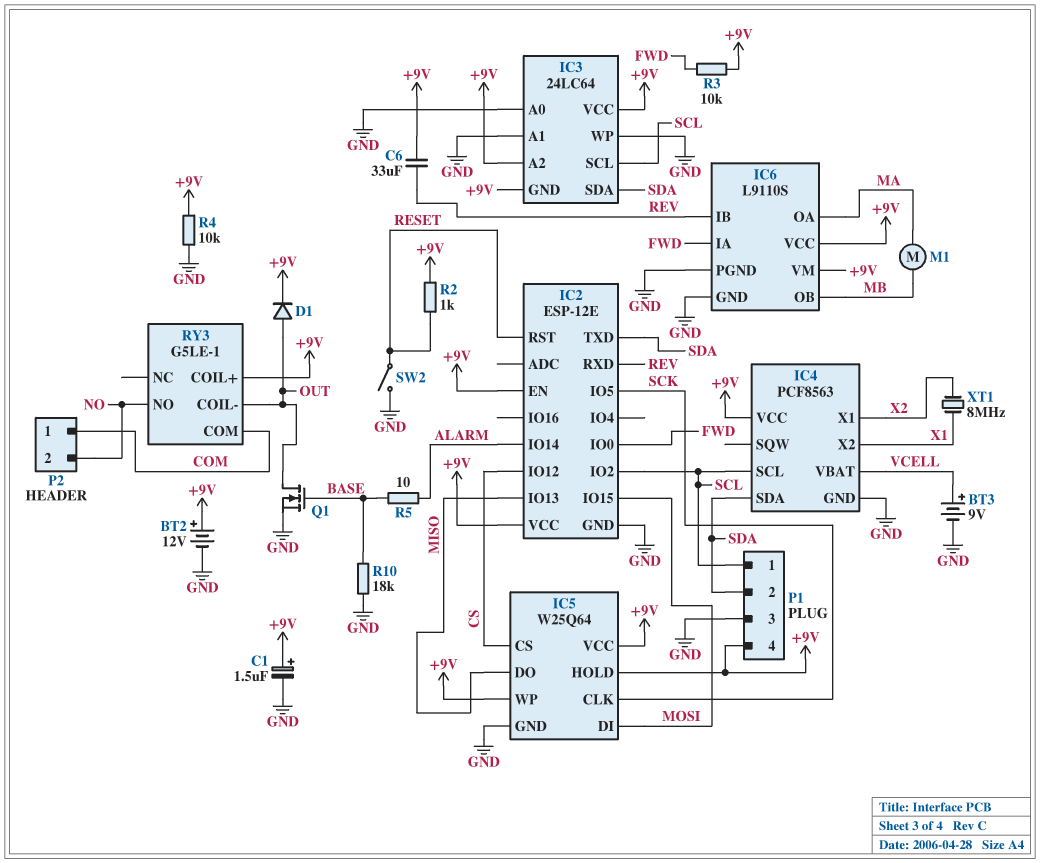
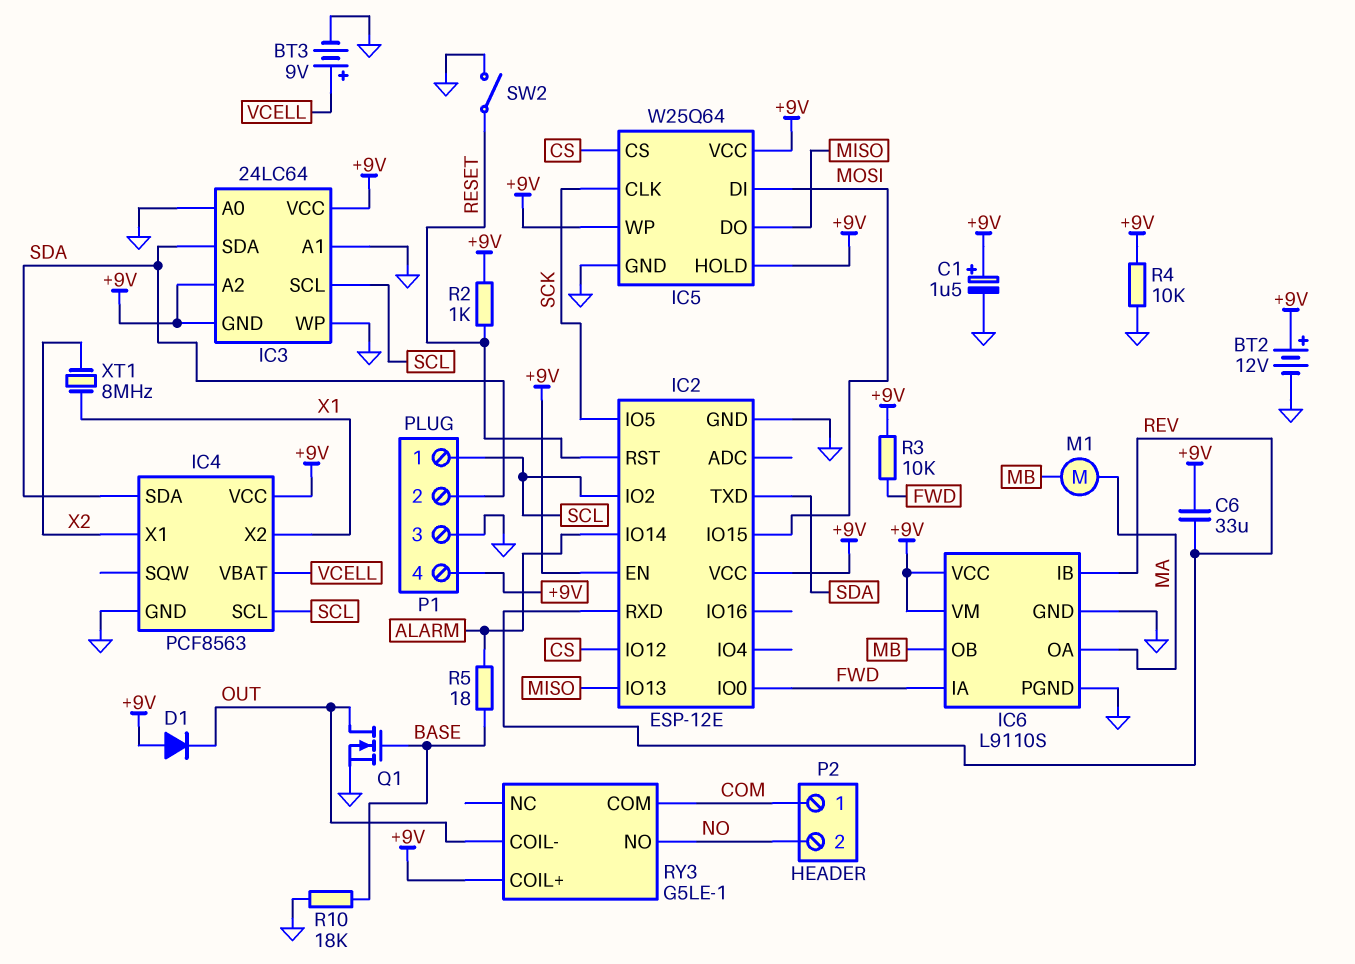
D1: diode (A OUT, K +9V) -> diode (A +9V, K OUT)
R5: 10 (ALARM, BASE) -> 18 (ALARM, BASE)

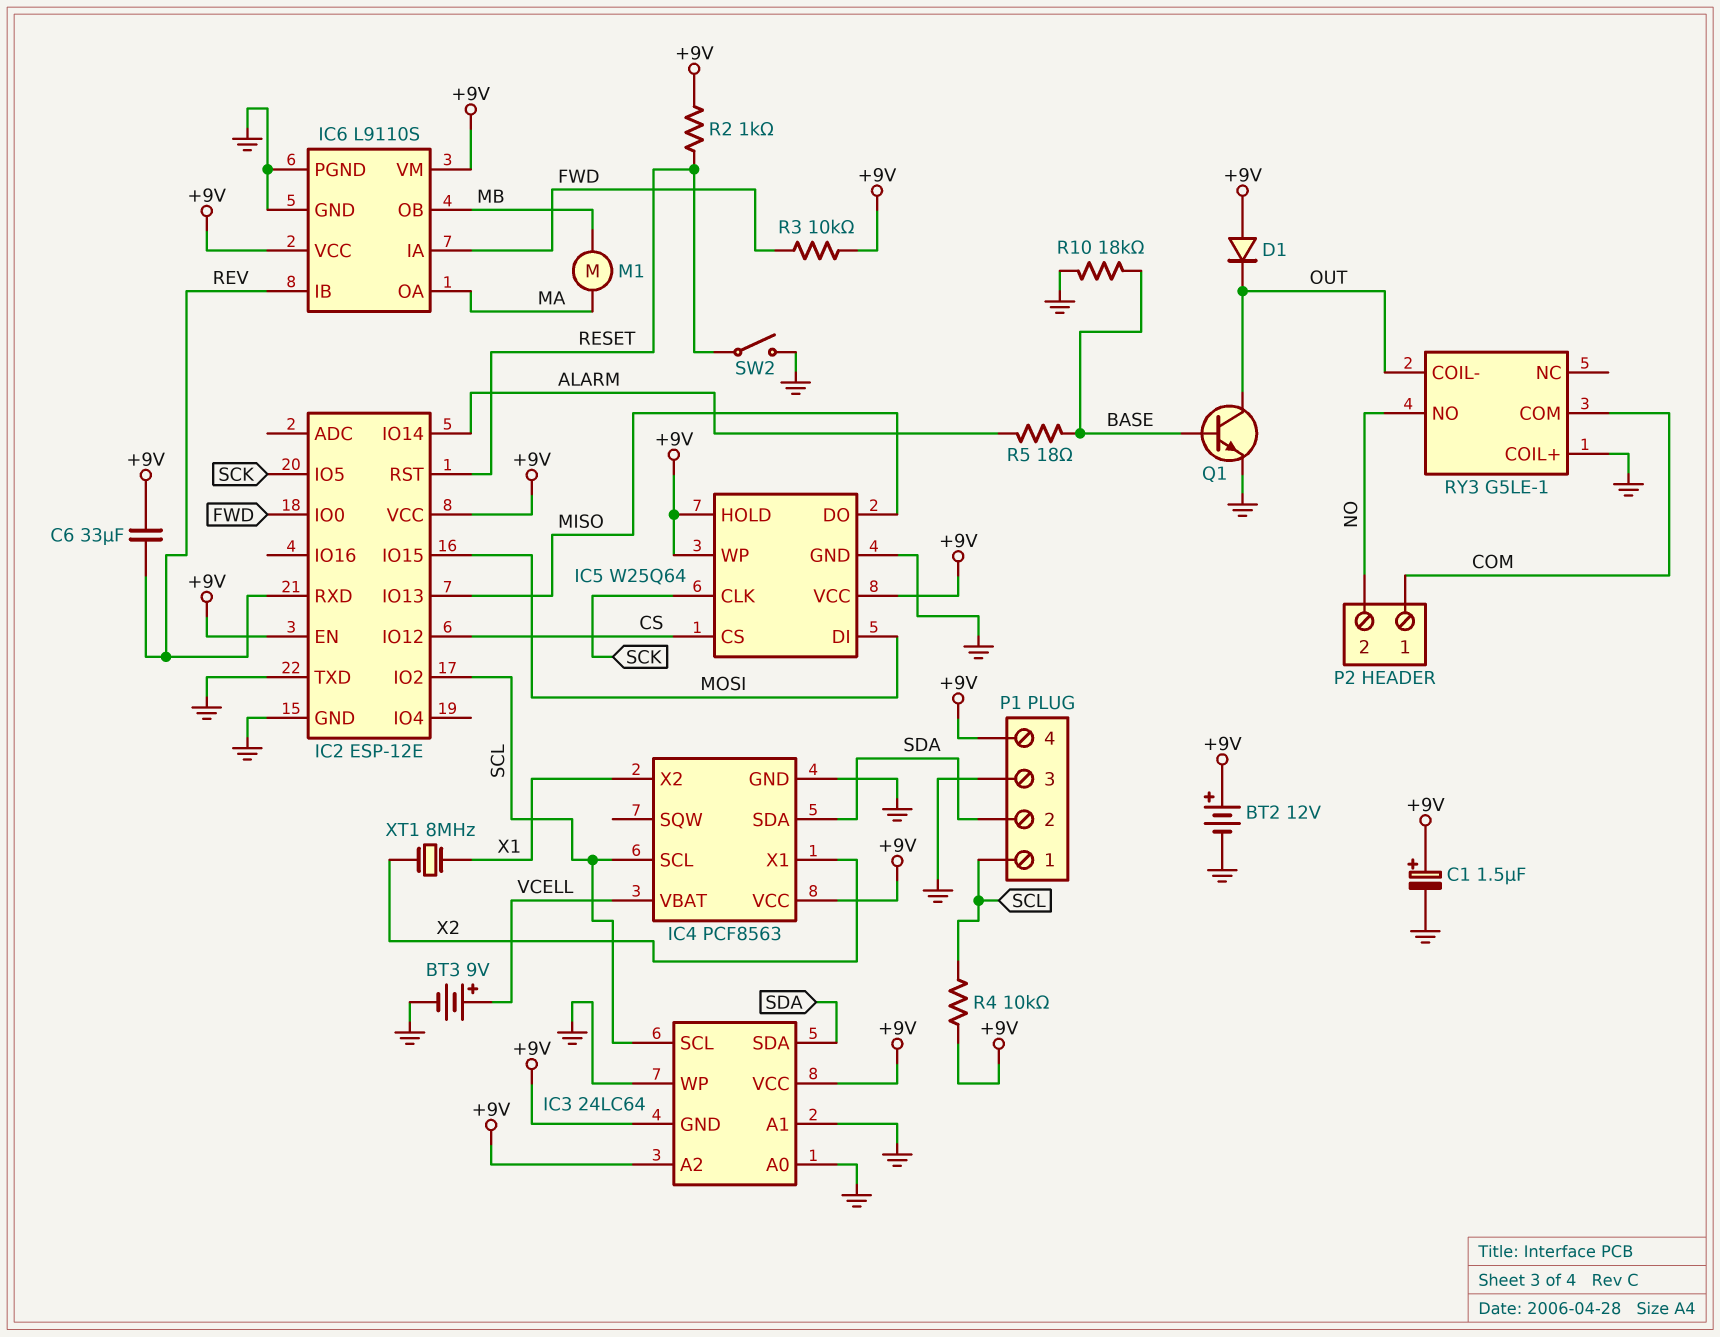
IC2 pin TXD: SDA -> GND
Q1: NMOS (G BASE, D OUT, S GND) -> NPN (B BASE, C OUT, E GND)
R4: 10k (+9V, GND) -> 10k (+9V, SCL)
RY3 pin COIL+: +9V -> GND

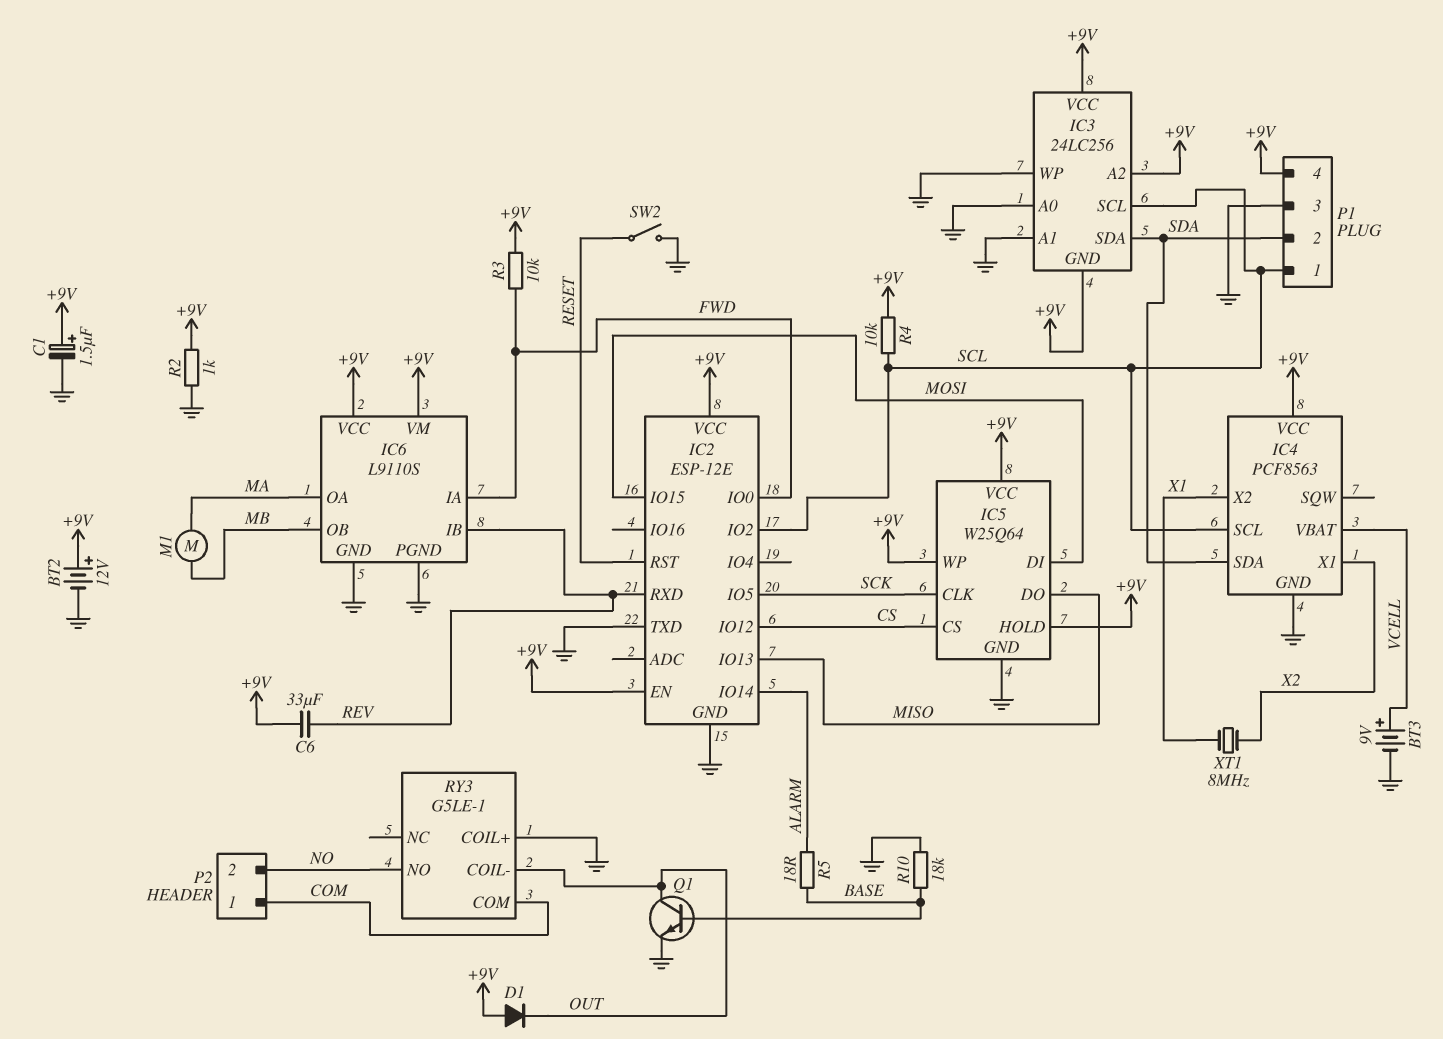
IC3: 24LC64 -> 24LC256
R2: 1k (+9V, RESET) -> 1k (+9V, GND)

